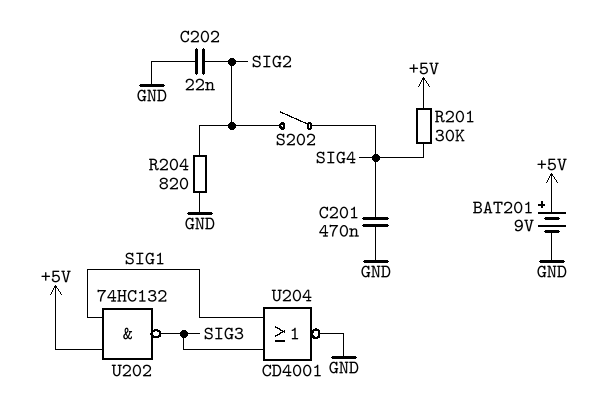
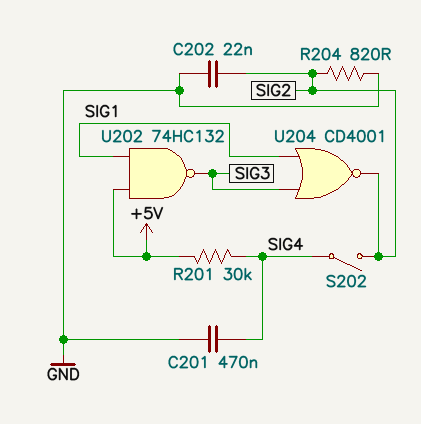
BAT201: 9V (plus +5V, minus GND) -> none
U204: NOR CD4001 (in SIG1, in SIG3, out GND) -> NOR CD4001 (in SIG1, in SIG3, out SIG2)

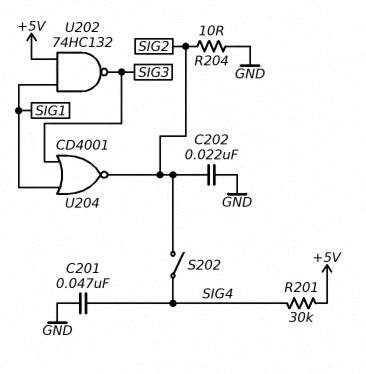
C201: 470nF (GND, SIG4) -> 47nF (GND, SIG4)
R204: 820 (GND, SIG2) -> 10 (GND, SIG2)

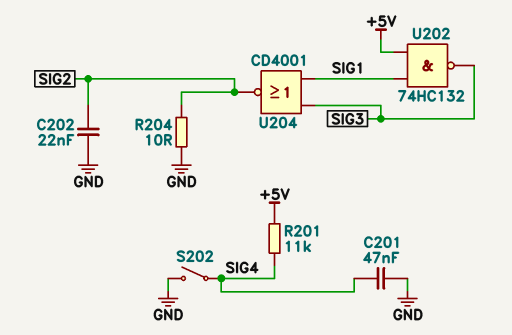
R201: 30k (+5V, SIG4) -> 11k (+5V, SIG4)
S202: switch (SIG2, SIG4) -> switch (GND, SIG4)

